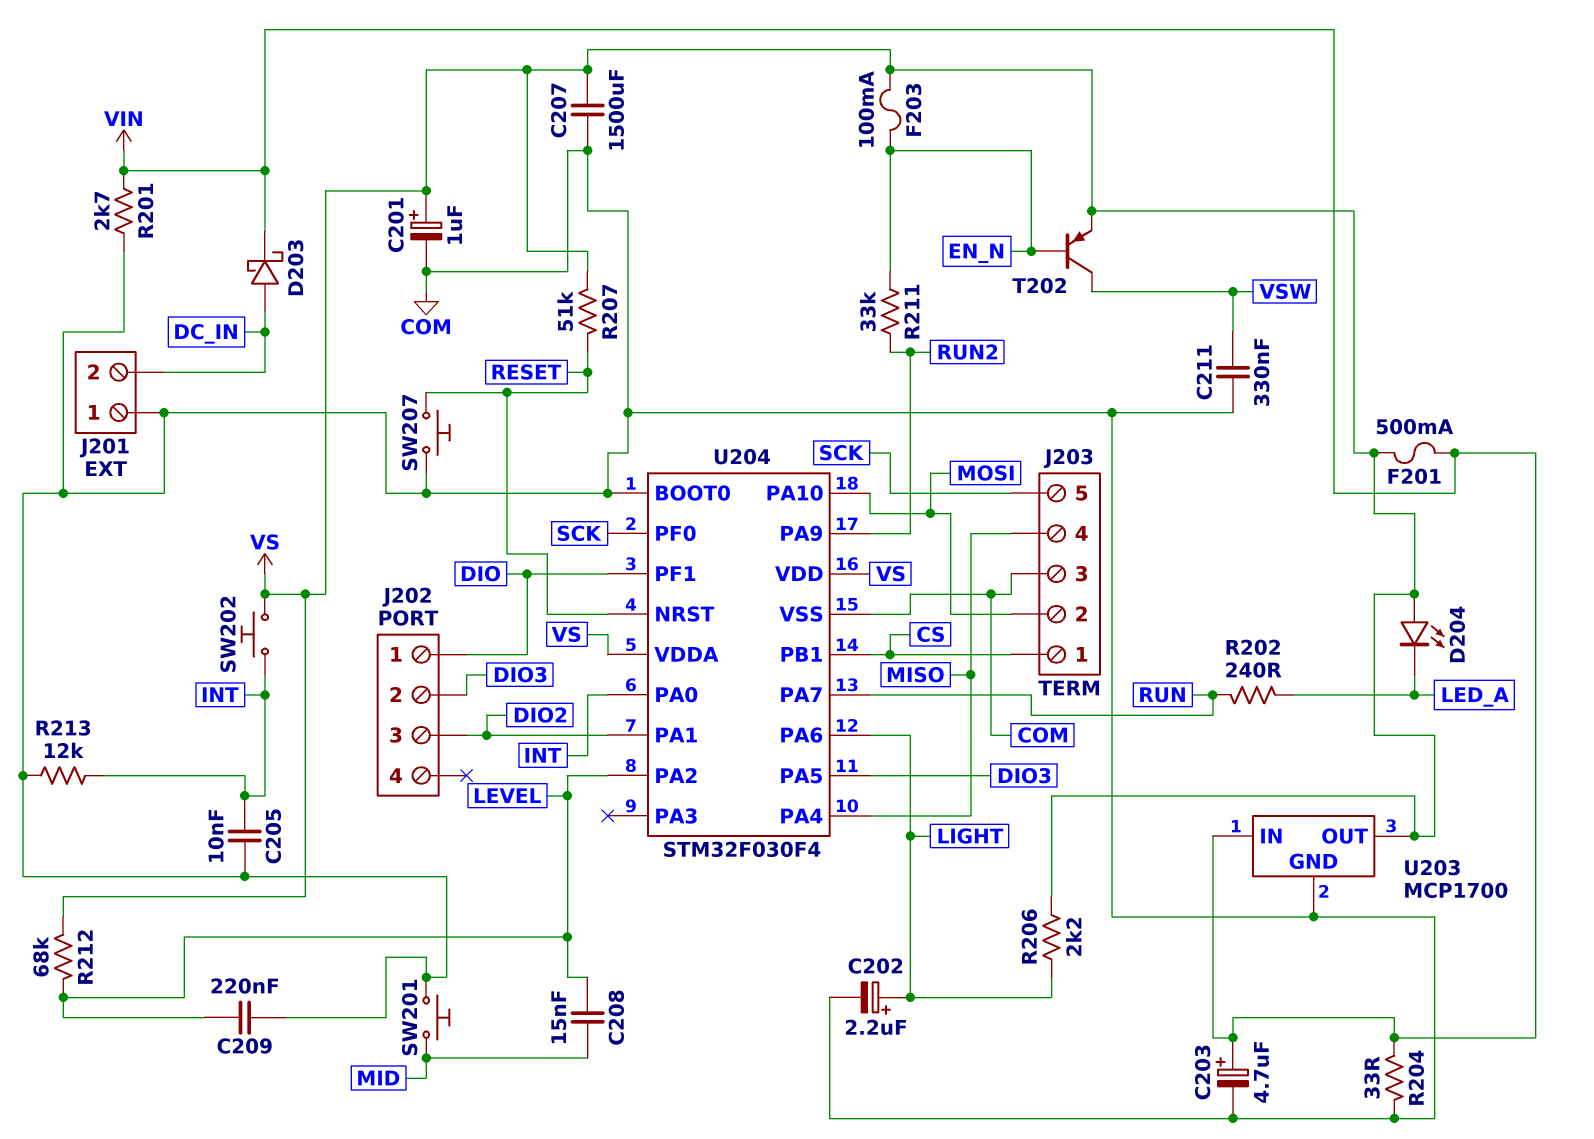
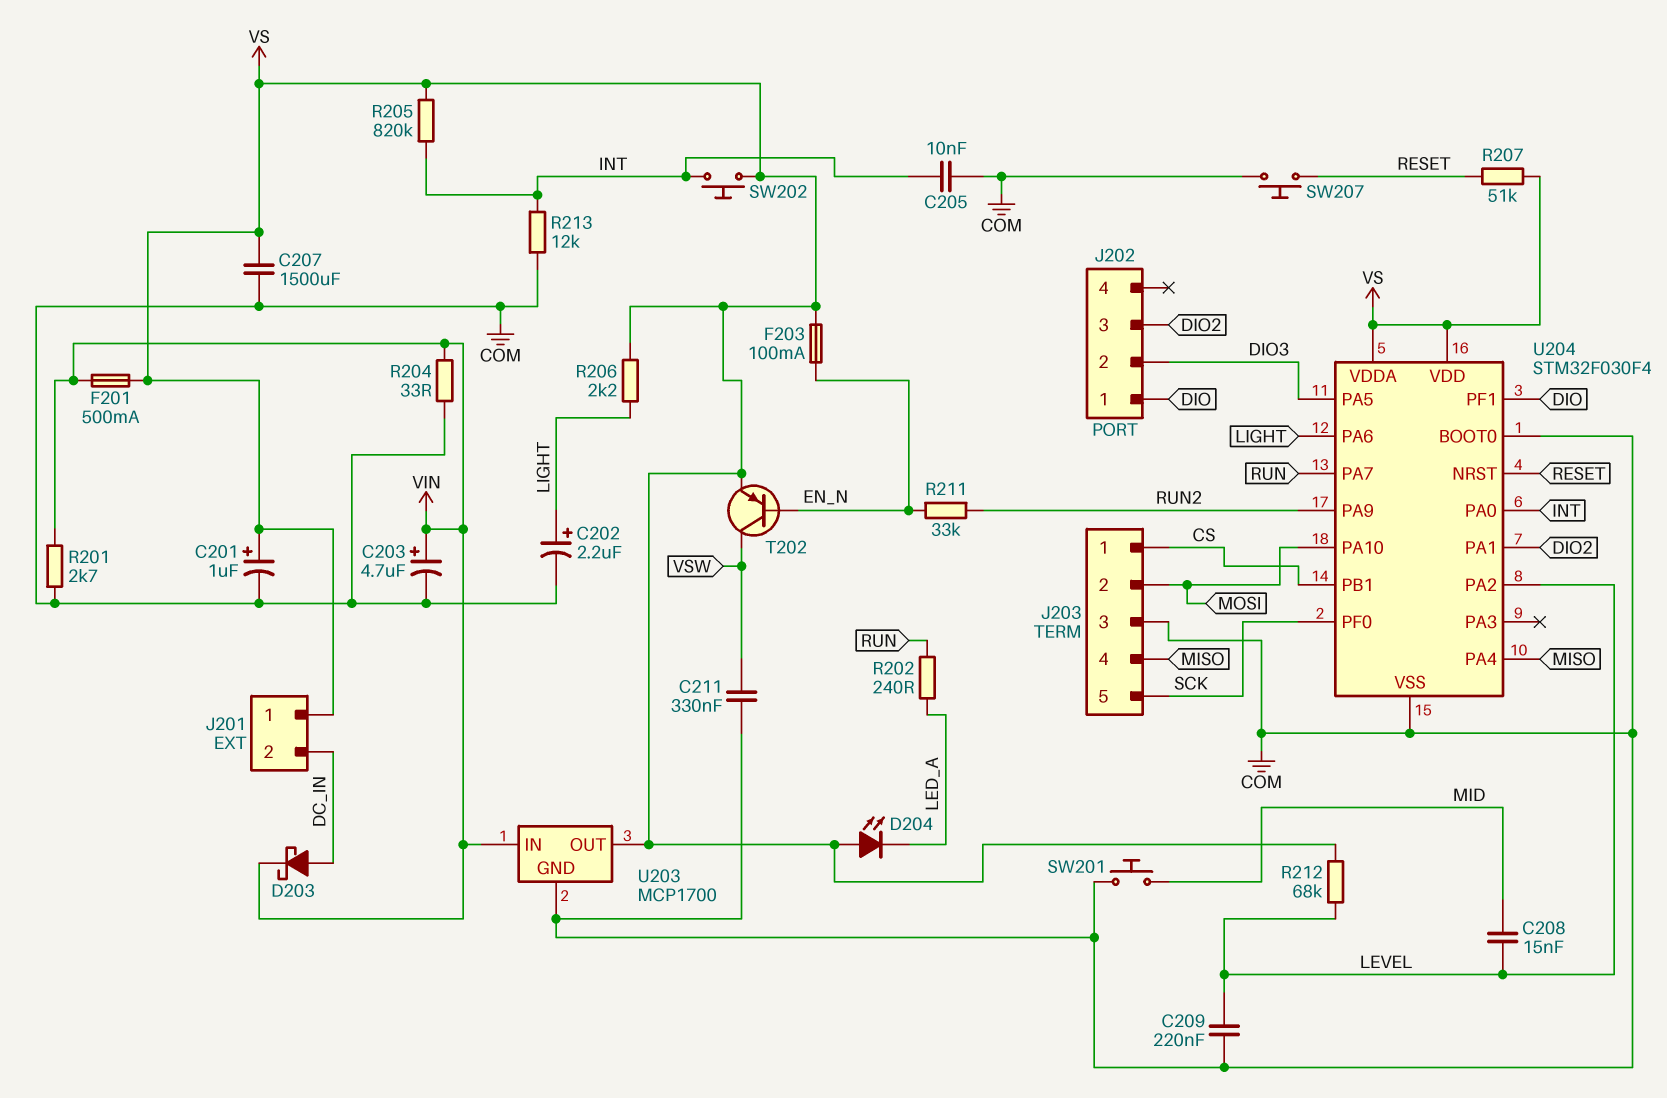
J201 pin 1: COM -> VS
R205: none -> 820k (INT, VS)

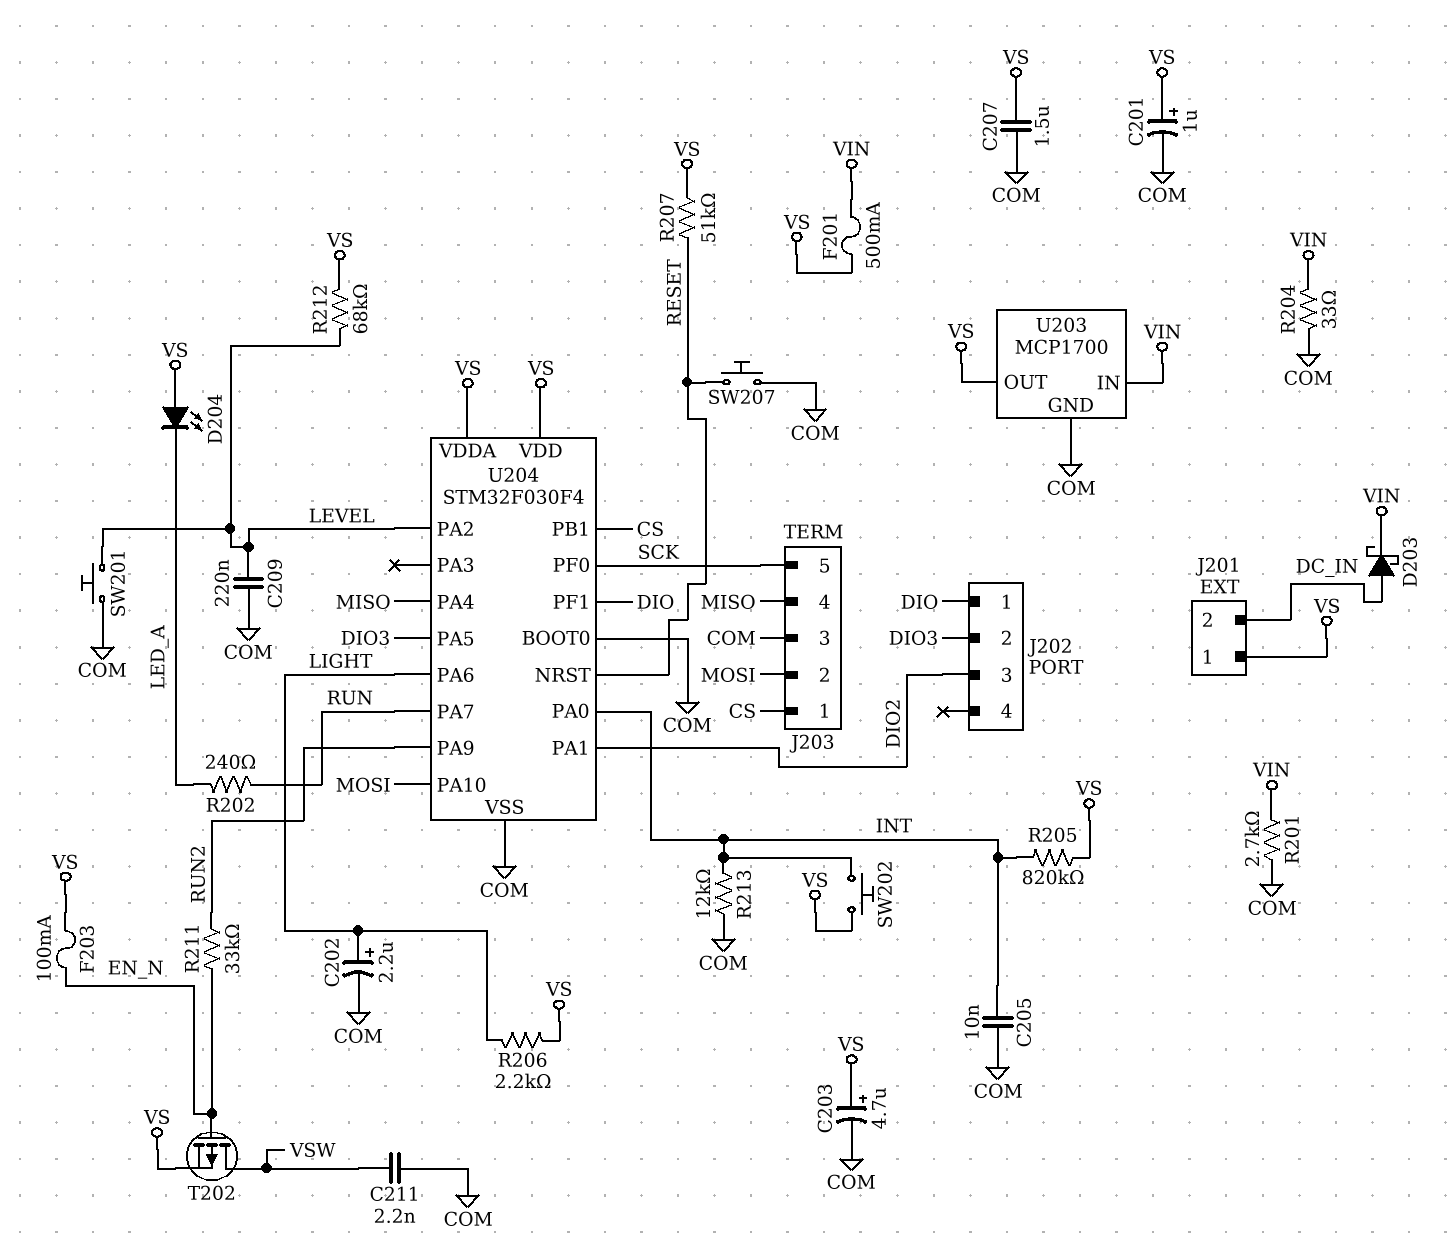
C203: 4.7uF (plus VIN, minus COM) -> 4.7uF (plus VS, minus COM)
C207: 1500uF (COM, VS) -> 1.5uF (COM, VS)
C208: 15nF (LEVEL, MID) -> none
C211: 330nF (COM, VSW) -> 2.2nF (COM, VSW)
SW201: button (COM, MID) -> button (COM, LEVEL)
T202: PNP (B EN_N, C VSW, E VS) -> PMOS (G EN_N, D VSW, S VS)

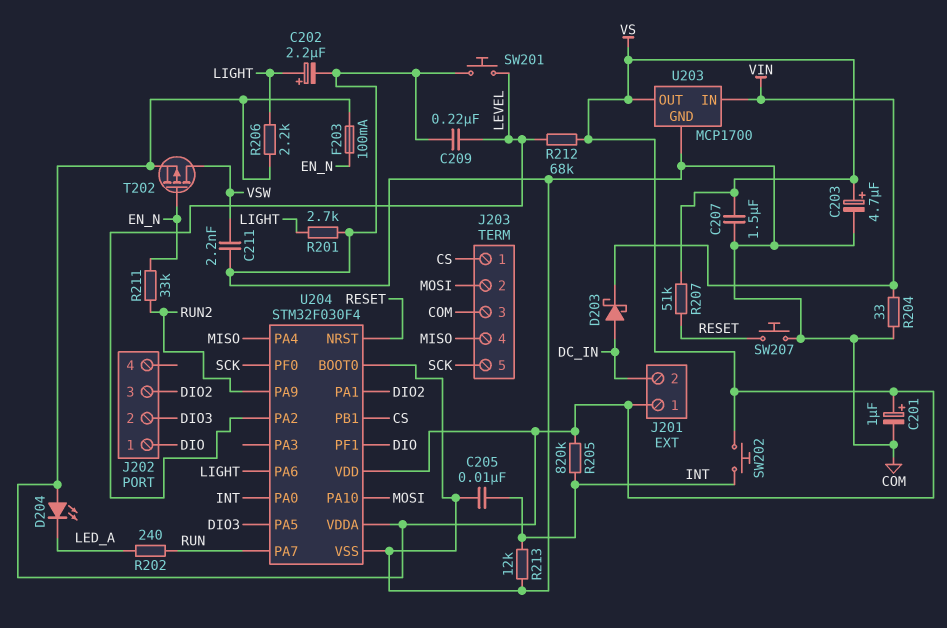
F201: 500mA (VIN, VS) -> none
R201: 2.7k (COM, VIN) -> 2.7k (COM, LIGHT)

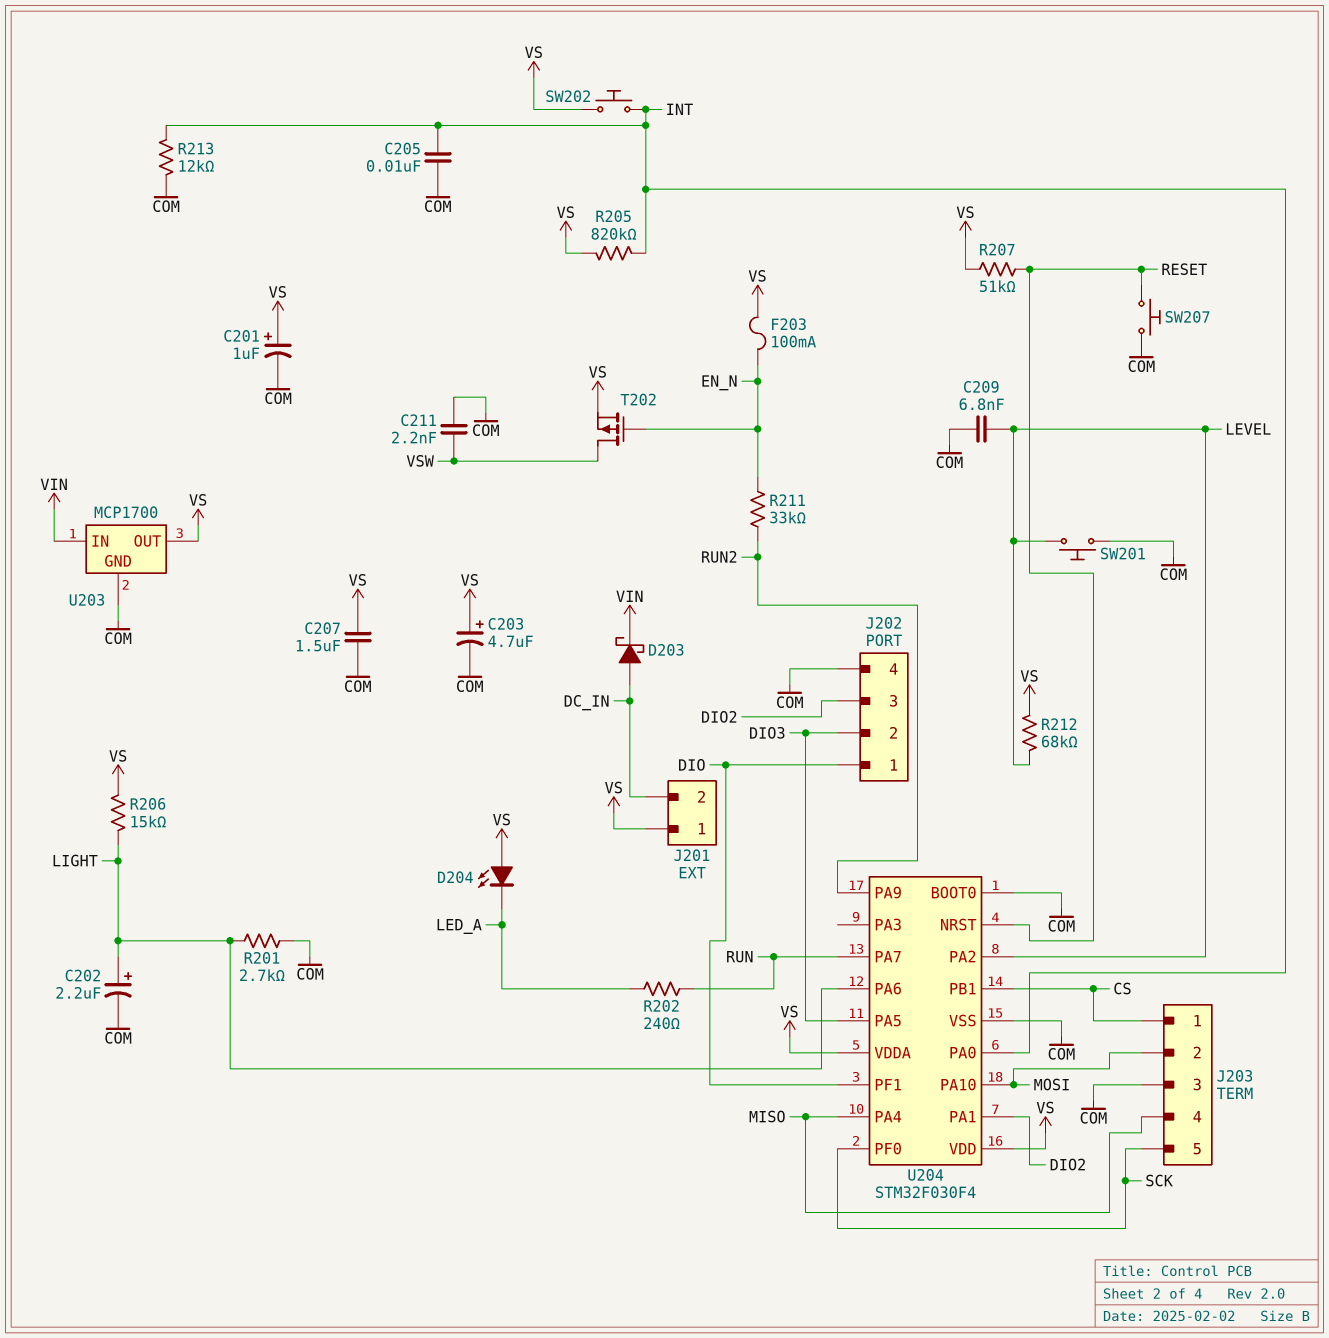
C209: 220nF (COM, LEVEL) -> 6.8nF (COM, LEVEL)
J202 pin 4: none -> COM
R204: 33 (COM, VIN) -> none
R206: 2.2k (LIGHT, VS) -> 15k (LIGHT, VS)

